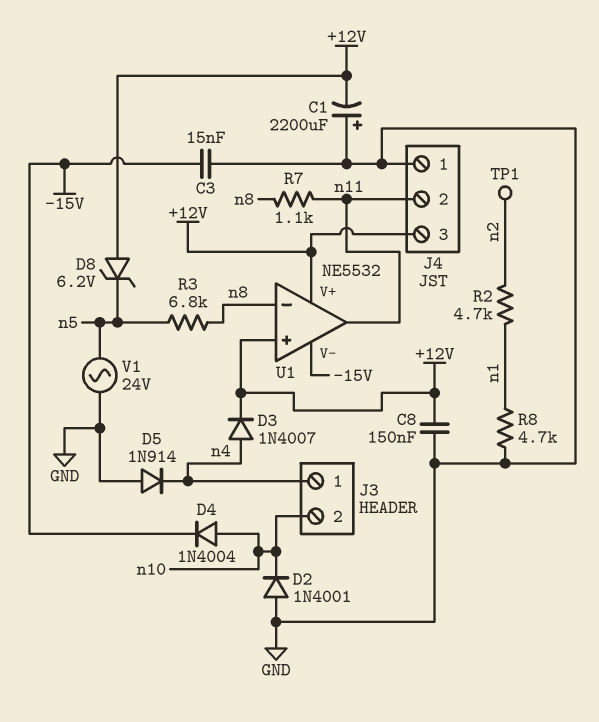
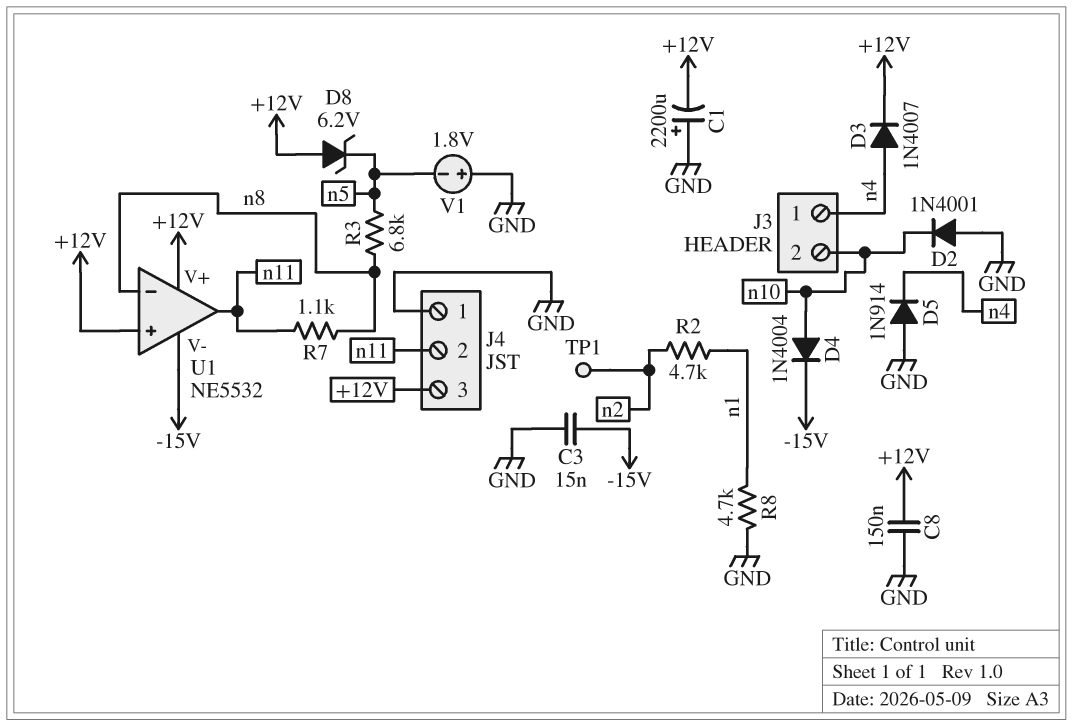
V1: AC 24V (GND, n5) -> 1.8V (plus GND, minus n5)

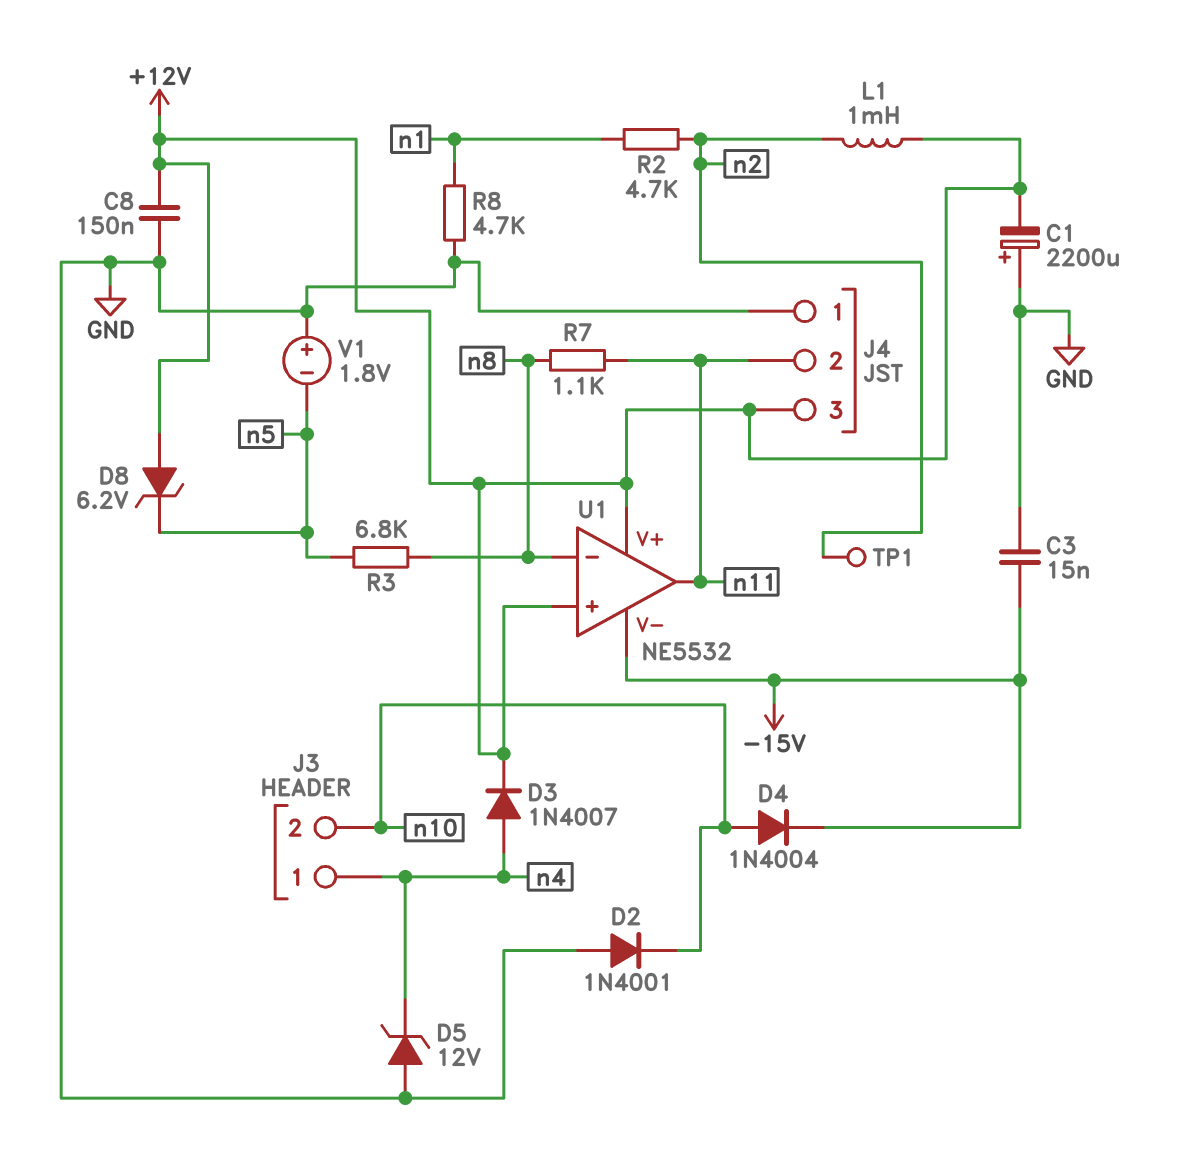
D5: diode 1N914 (A GND, K n4) -> zener 12V (A GND, K n4)
L1: none -> 1mH (+12V, n2)

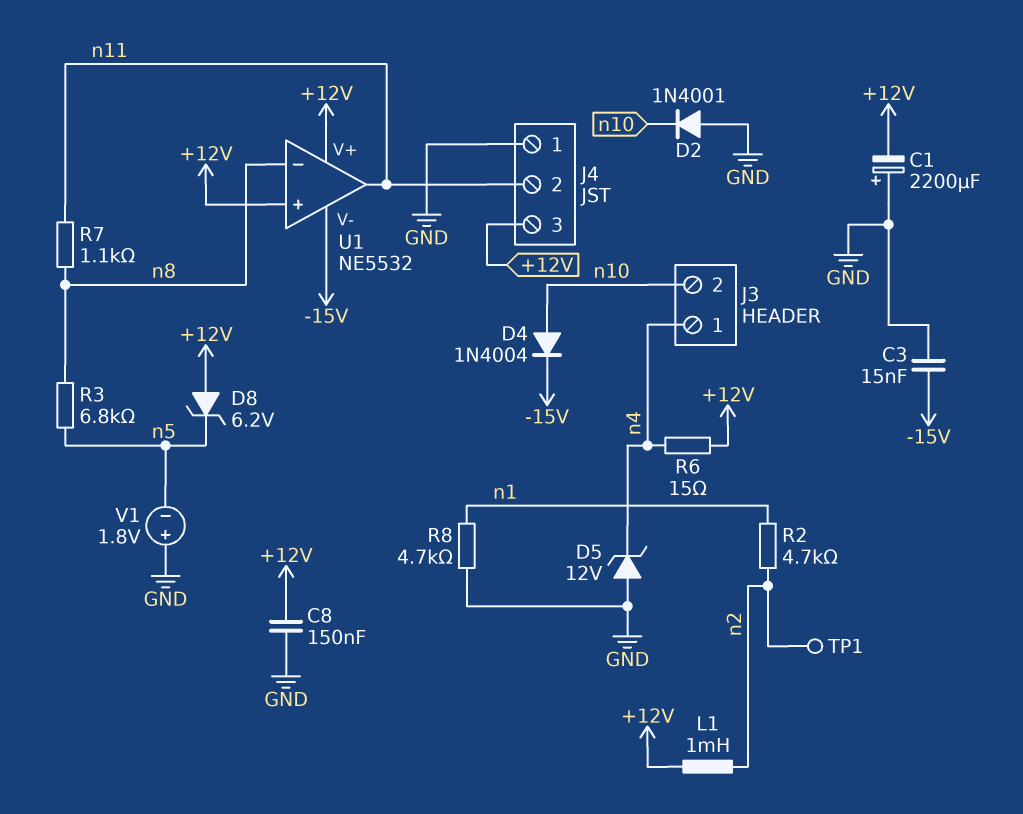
D3: diode 1N4007 (A n4, K +12V) -> none
R6: none -> 15 (+12V, n4)

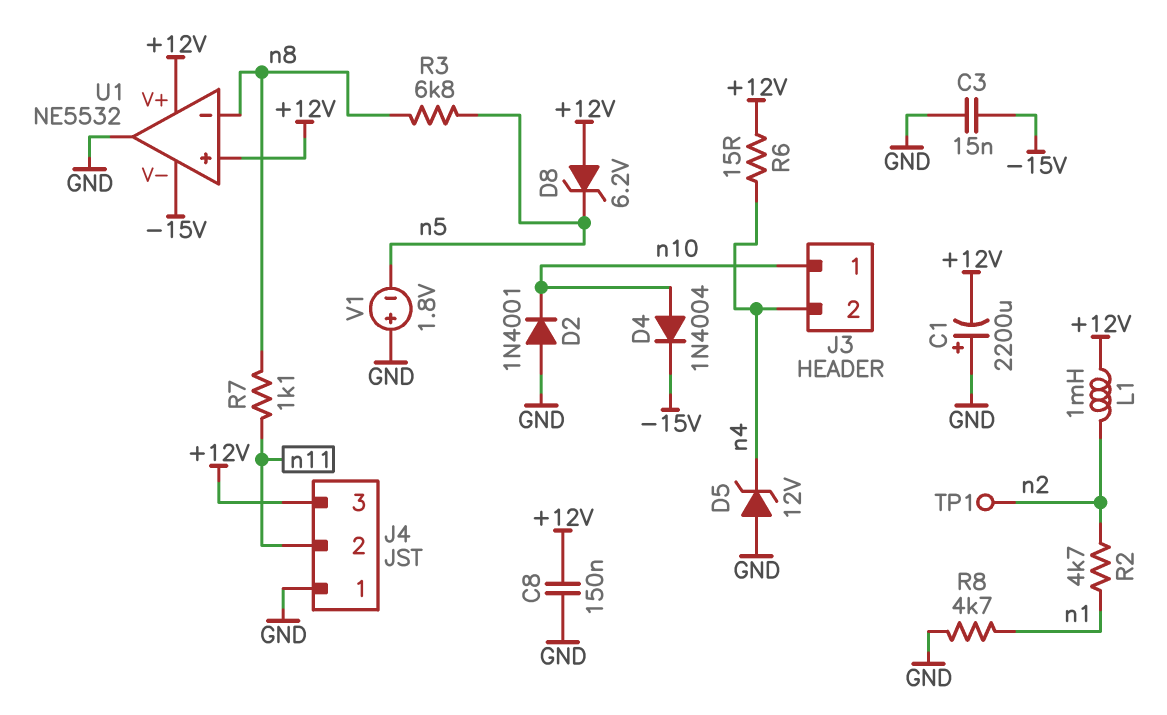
J3 pin 1: n4 -> n10
J3 pin 2: n10 -> n4
U1 pin out: n11 -> GND

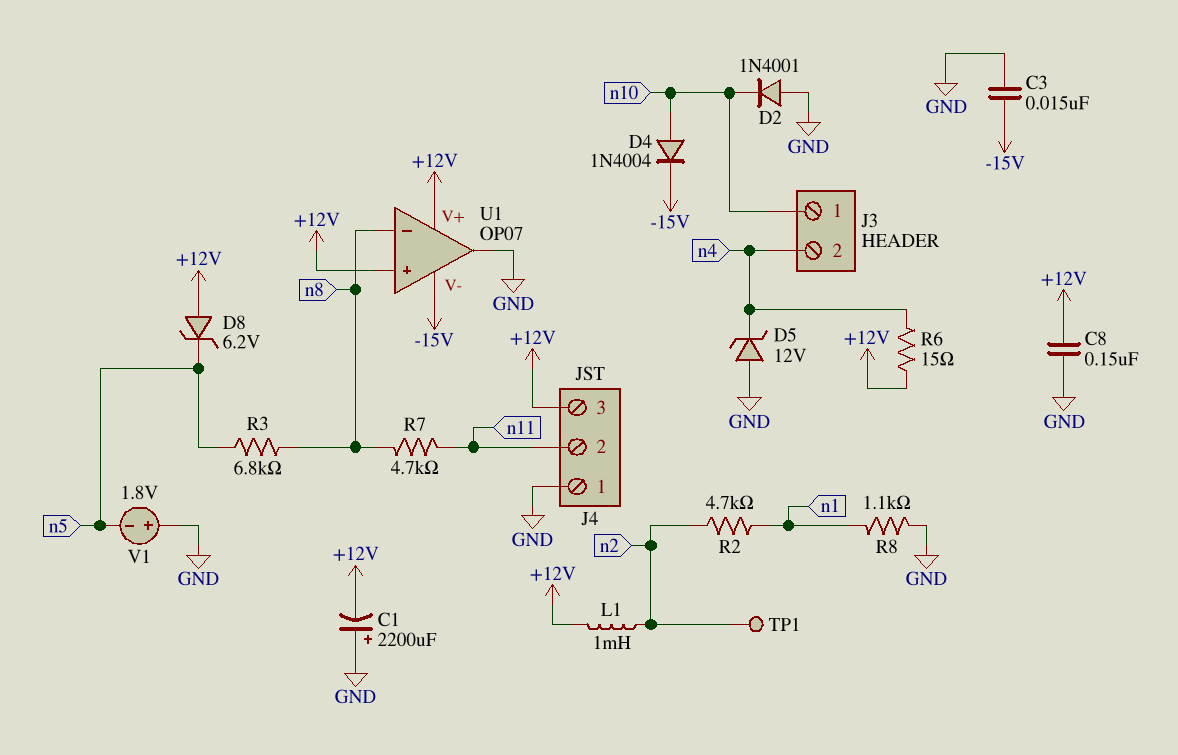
R7: 1.1k (n8, n11) -> 4.7k (n8, n11)
R8: 4.7k (GND, n1) -> 1.1k (GND, n1)
U1: NE5532 -> OP07

